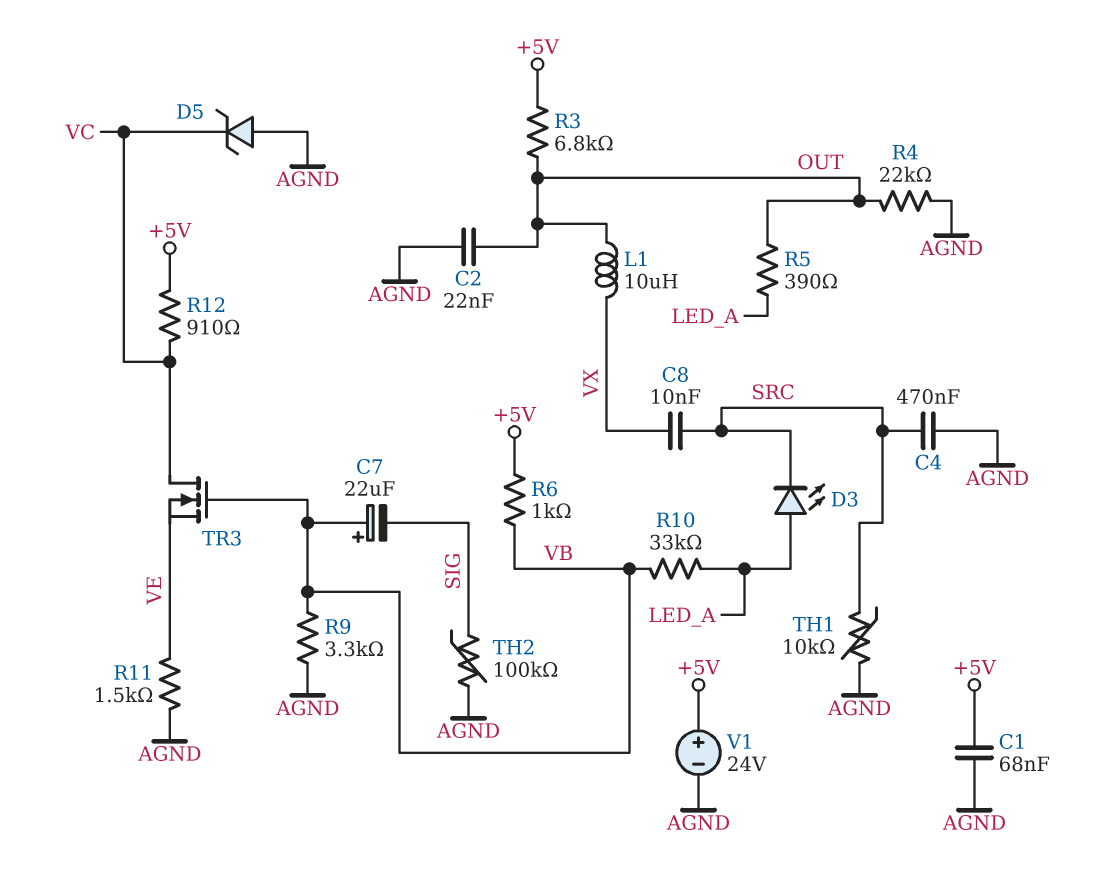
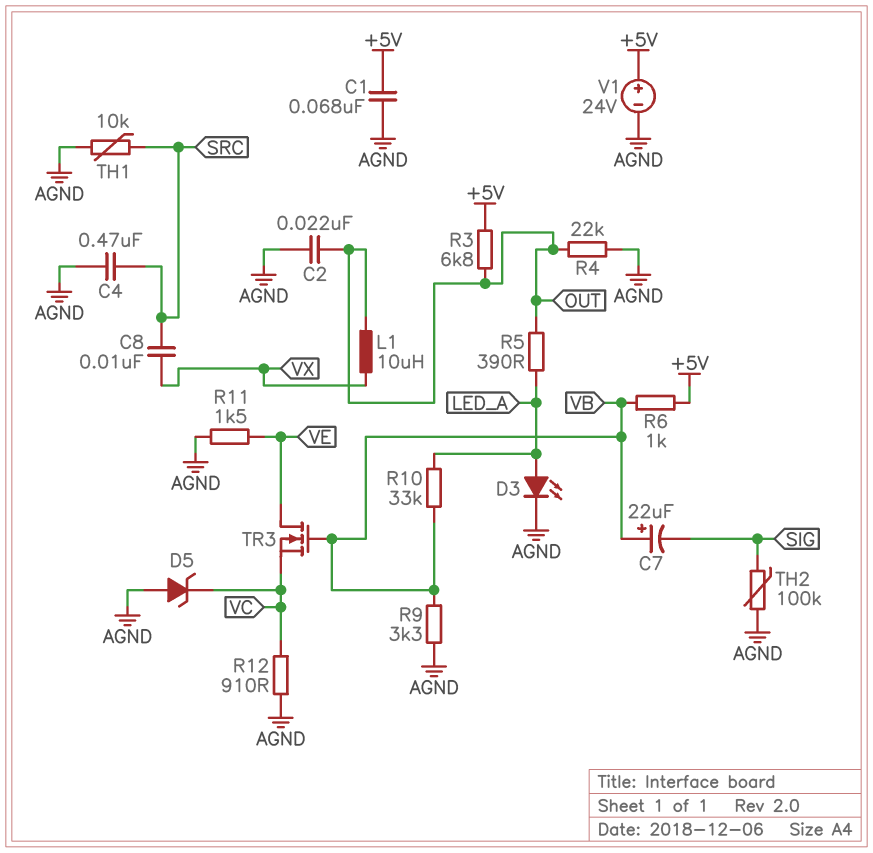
D3: LED (A LED_A, K SRC) -> LED (A LED_A, K AGND)
R12: 910 (+5V, VC) -> 910 (AGND, VC)
TR3: NMOS (G VB, D VC, S VE) -> NMOS (G VB, D VE, S VC)

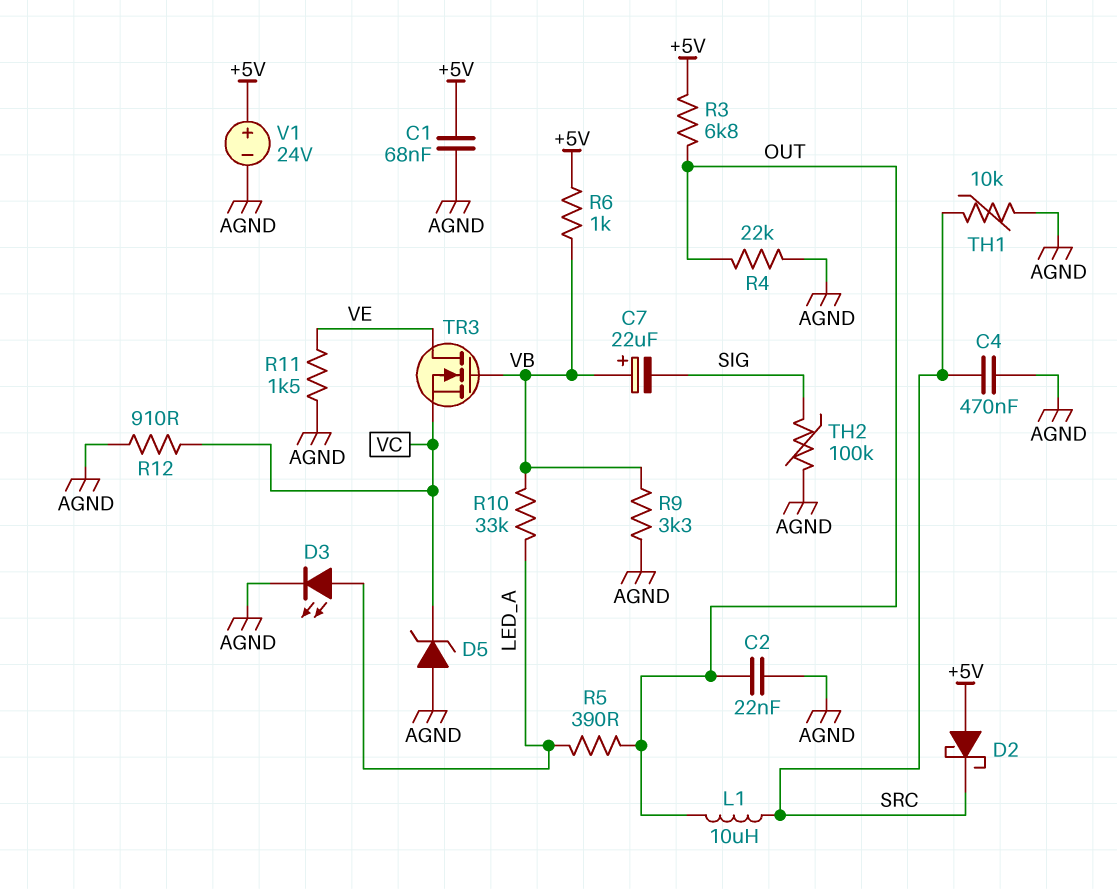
C8: 10nF (SRC, VX) -> none
D2: none -> schottky (A +5V, K SRC)
L1: 10uH (OUT, VX) -> 10uH (OUT, SRC)

